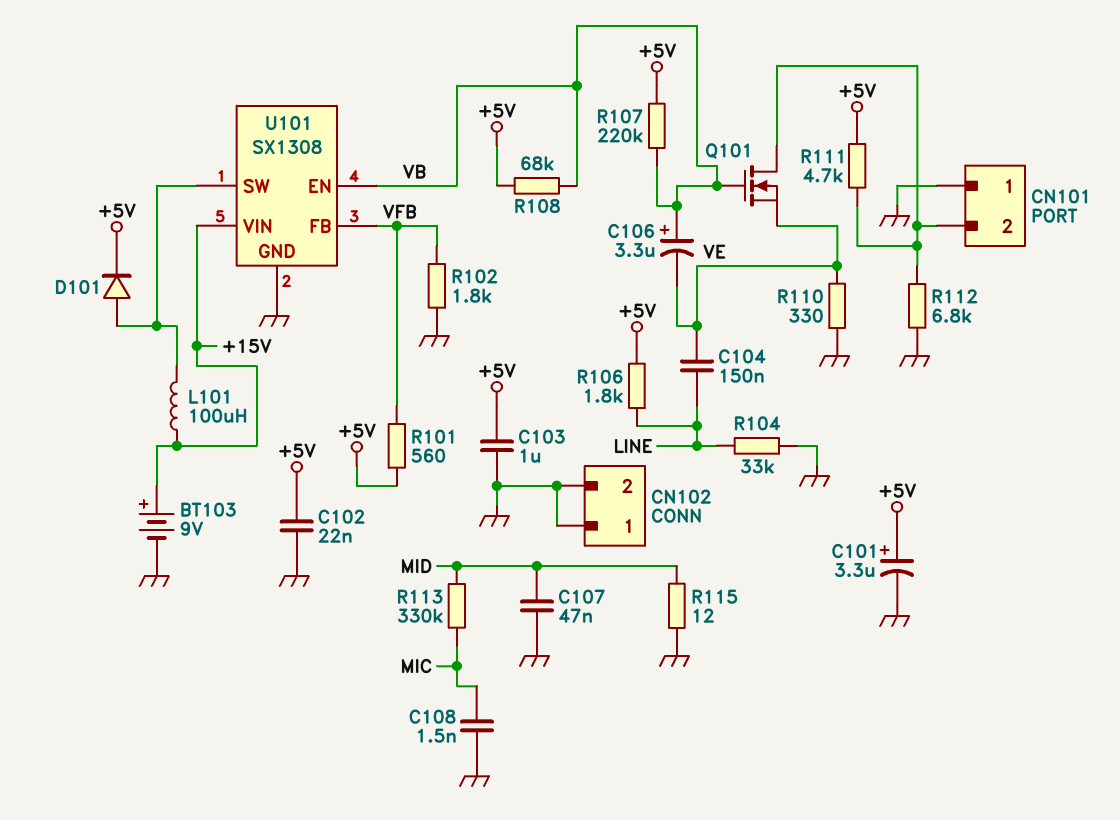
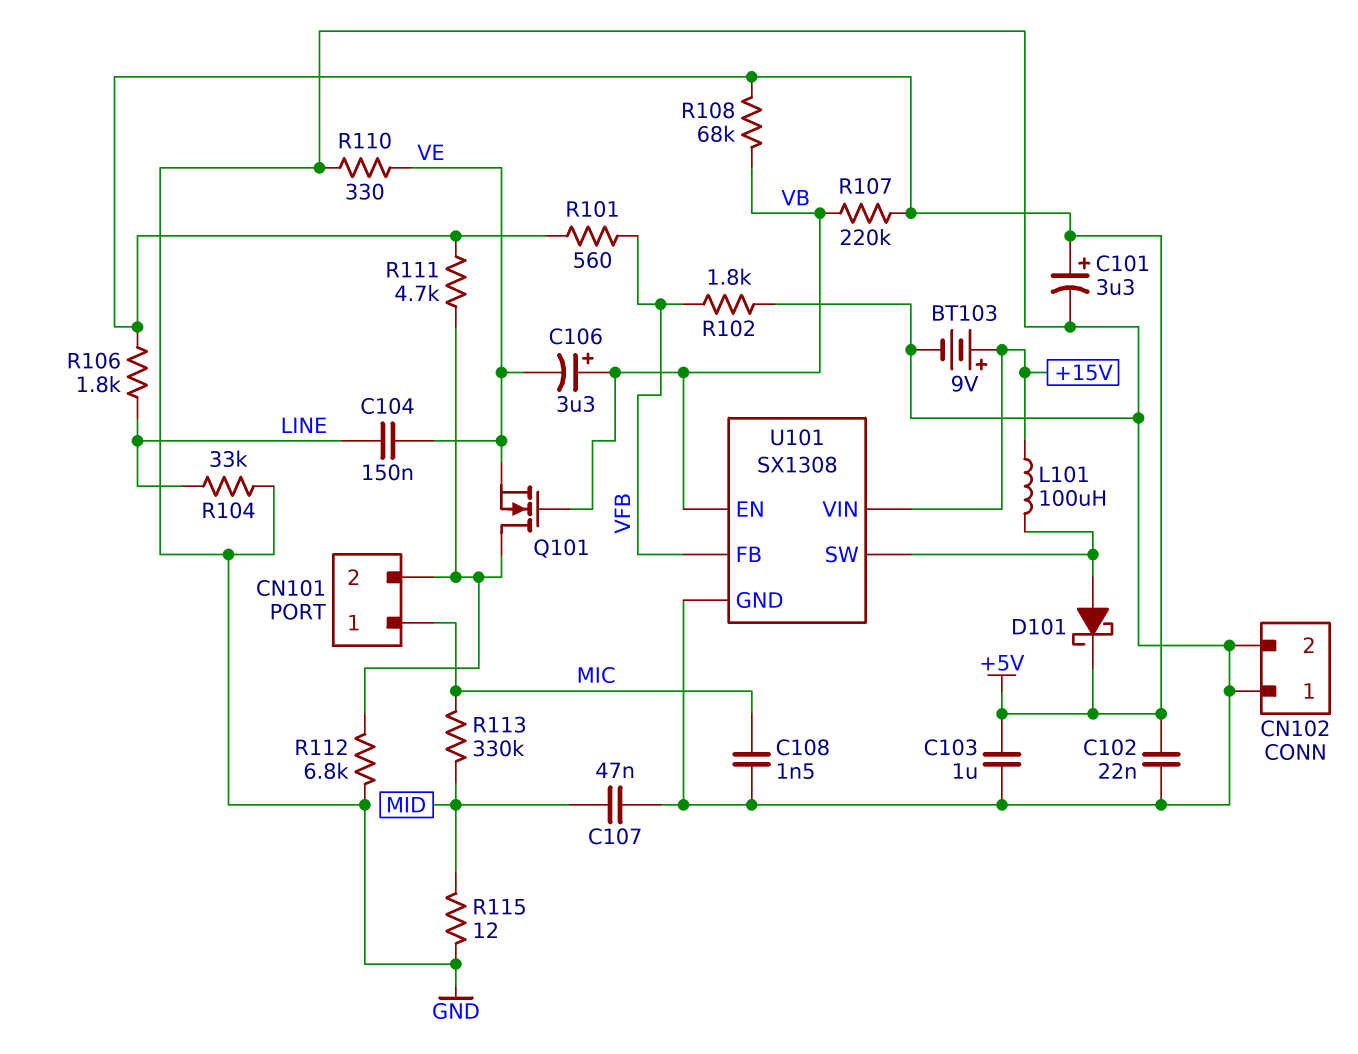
CN101 pin 1: GND -> MIC
D101: diode (A U101/SW, K +5V) -> schottky (A U101/SW, K +5V)

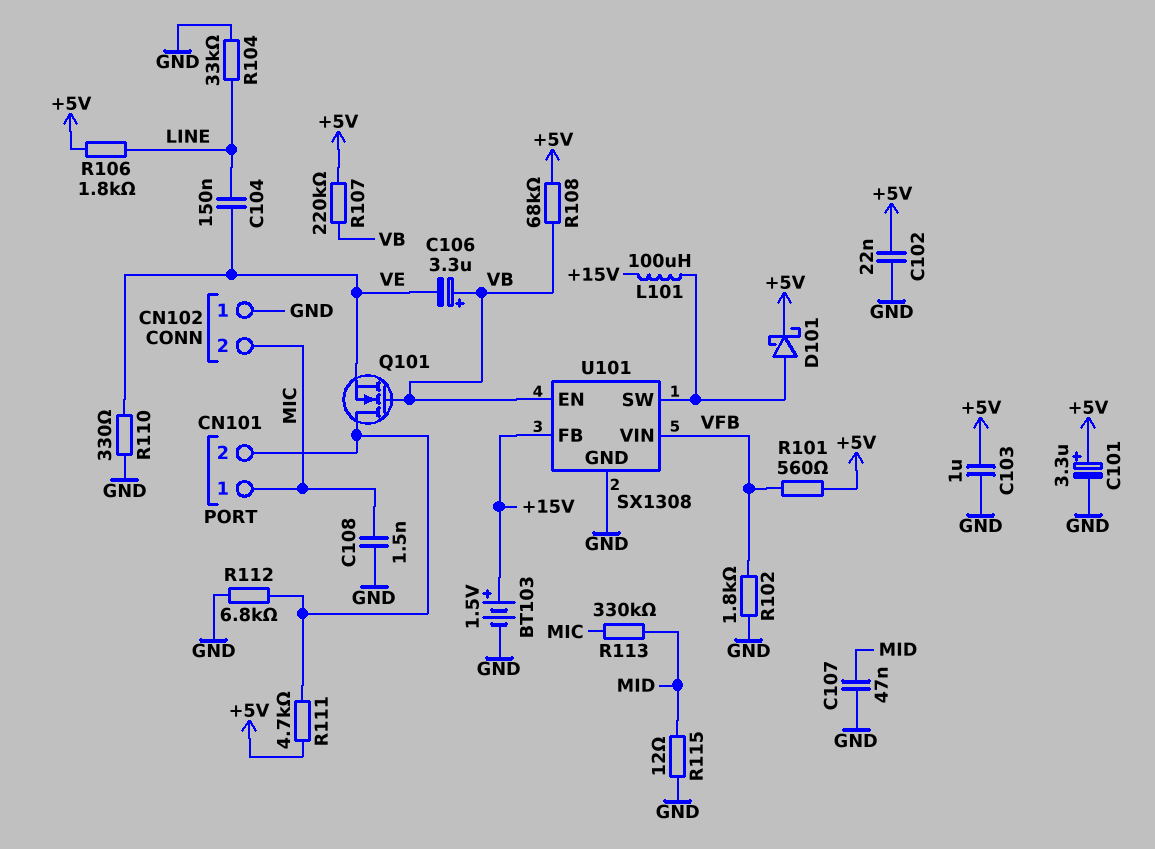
BT103: 9V (plus +15V, minus GND) -> 1.5V (plus +15V, minus GND)
CN102 pin 2: GND -> MIC
U101 pin FB: VFB -> +15V
U101 pin VIN: +15V -> VFB

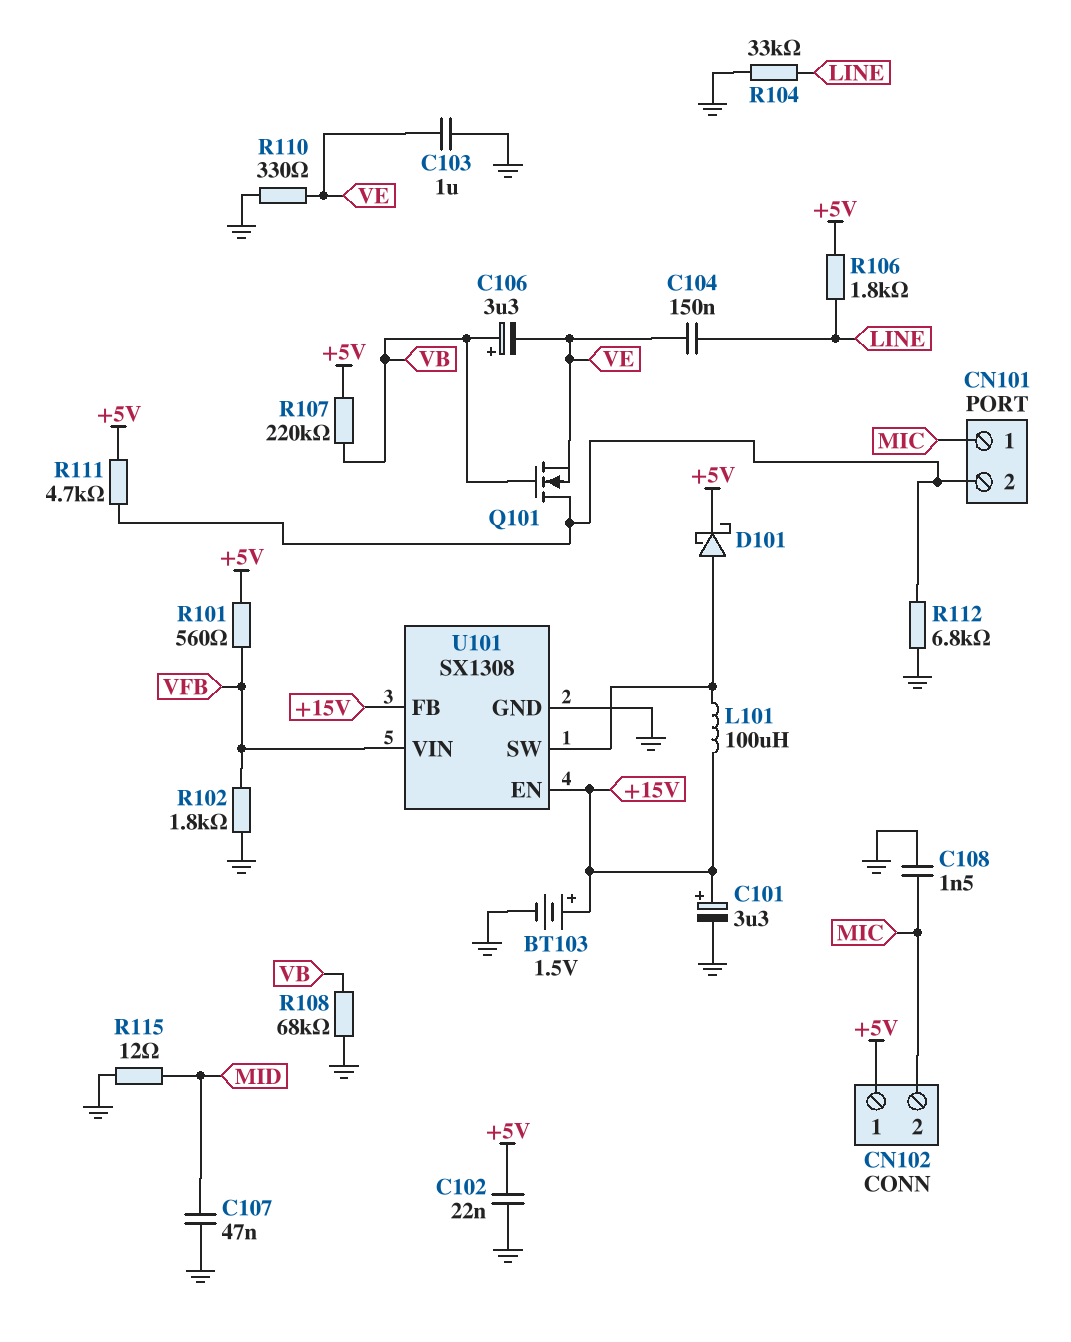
C101: 3.3uF (plus +5V, minus GND) -> 3.3uF (plus +15V, minus GND)
C103: 1uF (+5V, GND) -> 1uF (GND, VE)
CN102 pin 1: GND -> +5V
R108: 68k (+5V, VB) -> 68k (GND, VB)
R113: 330k (MIC, MID) -> none
U101 pin EN: VB -> +15V

